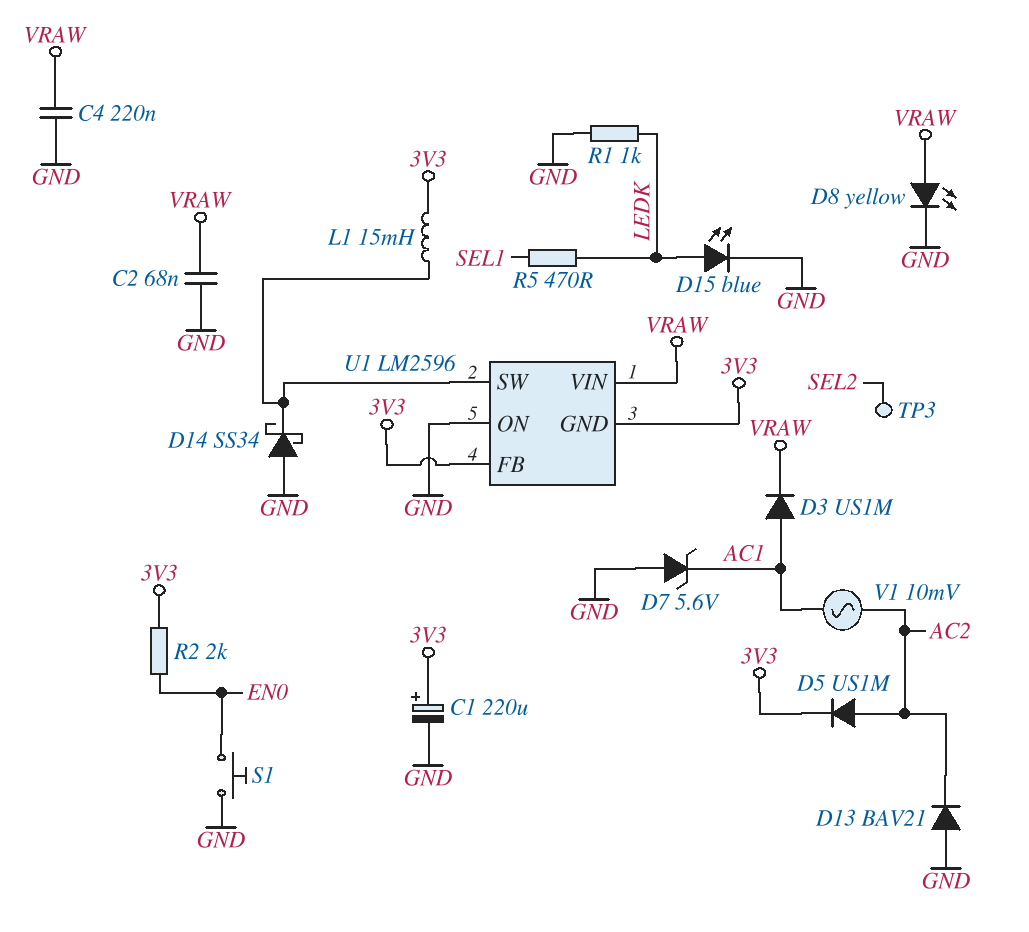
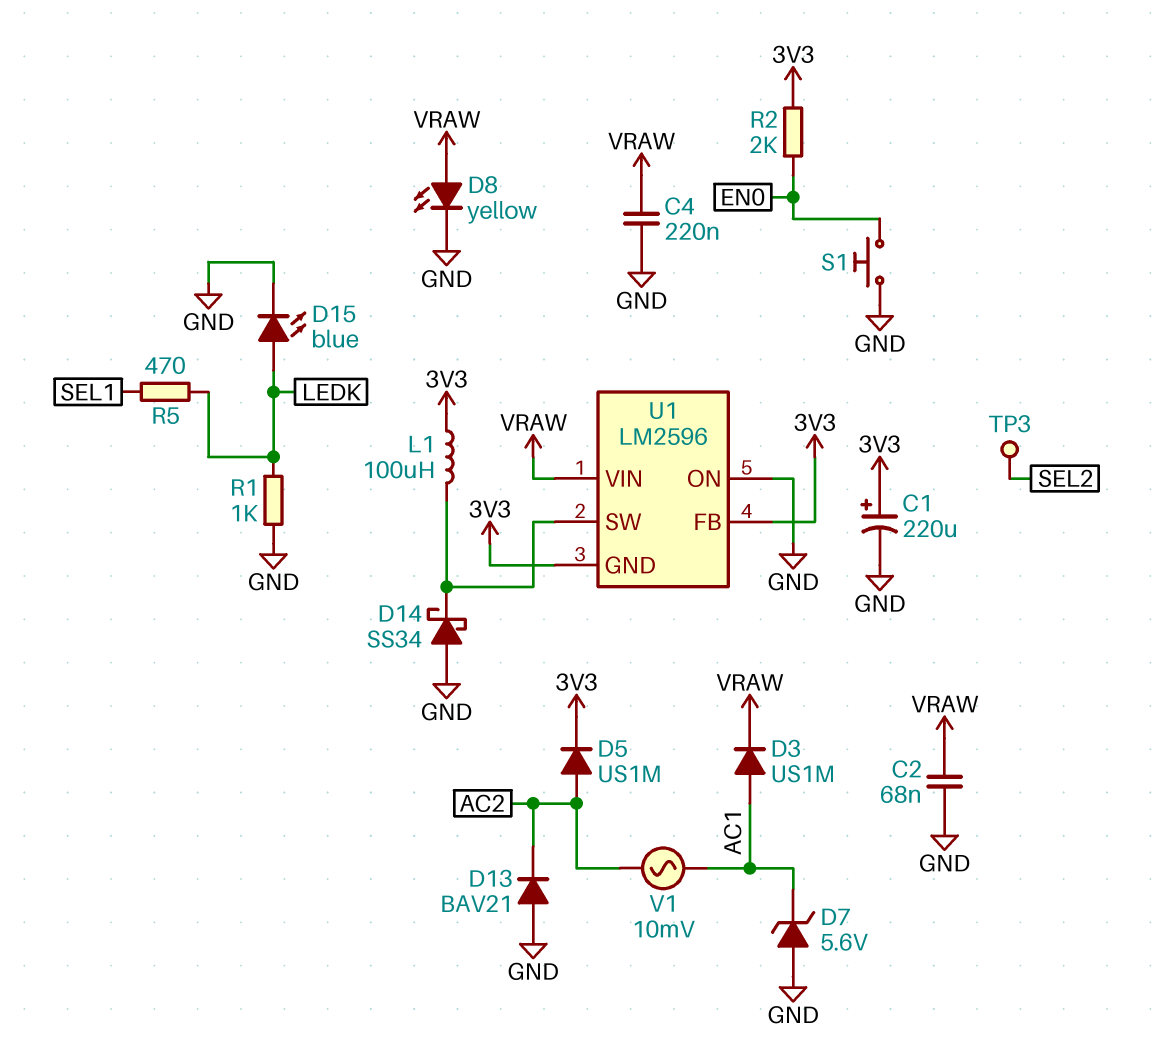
L1: 15mH (3V3, U1/SW) -> 100uH (3V3, U1/SW)

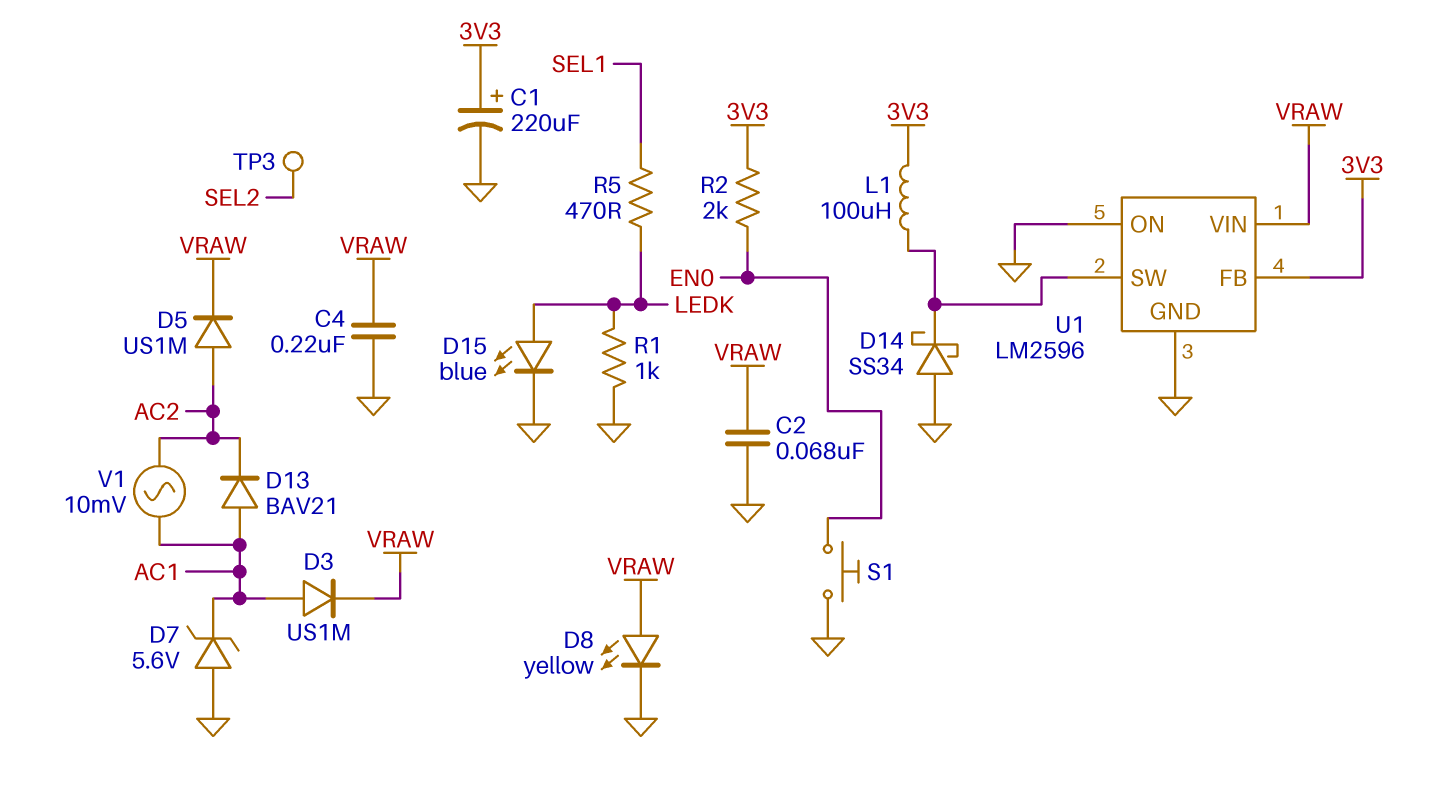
D5: diode US1M (A AC2, K 3V3) -> diode US1M (A AC2, K VRAW)
D13: diode BAV21 (A GND, K AC2) -> diode BAV21 (A AC1, K AC2)
U1 pin GND: 3V3 -> GND

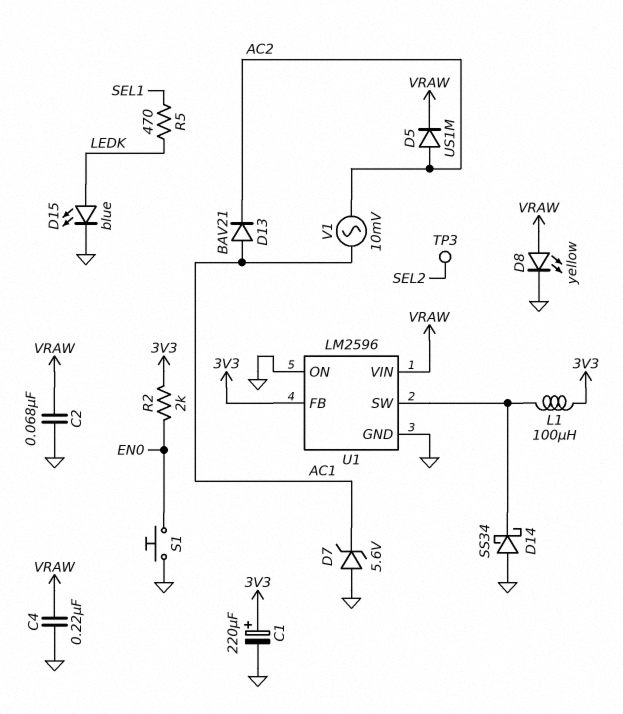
D3: diode US1M (A AC1, K VRAW) -> none
R1: 1k (GND, LEDK) -> none

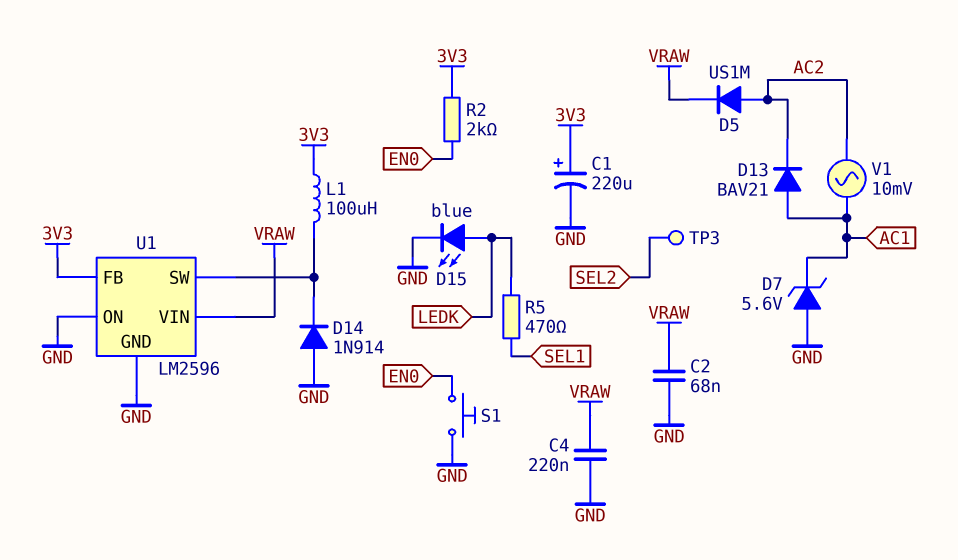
D8: LED yellow (A VRAW, K GND) -> none
D14: schottky SS34 (A GND, K U1/SW) -> diode 1N914 (A GND, K U1/SW)

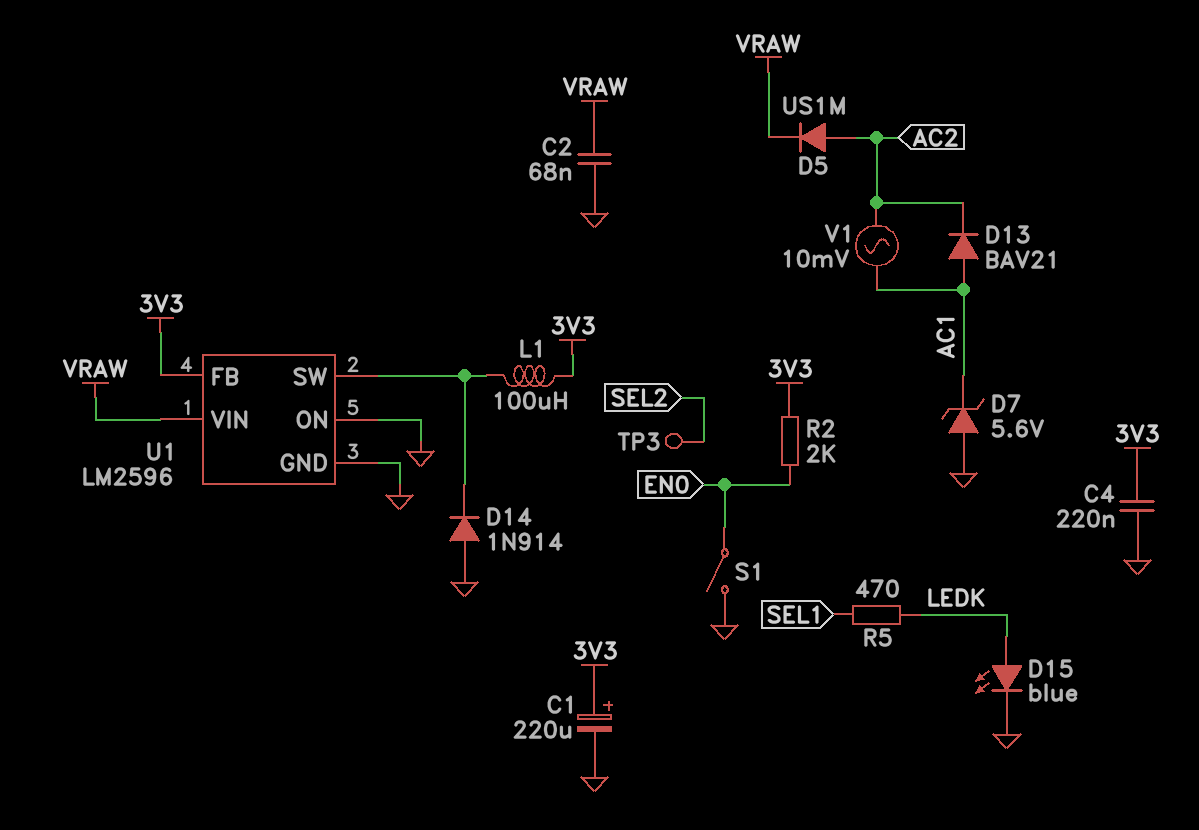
C4: 220nF (GND, VRAW) -> 220nF (3V3, GND)
S1: button (EN0, GND) -> switch (EN0, GND)

